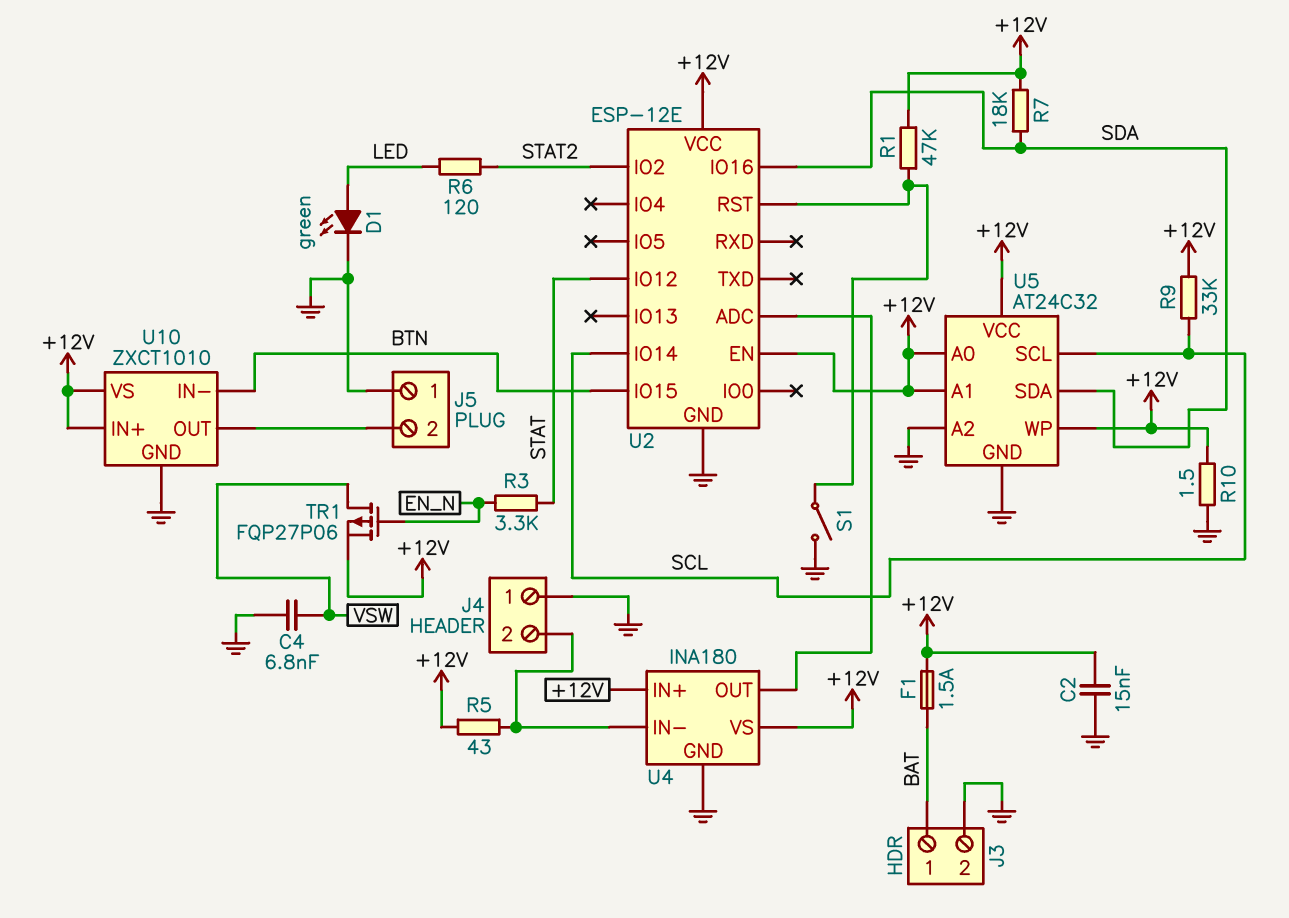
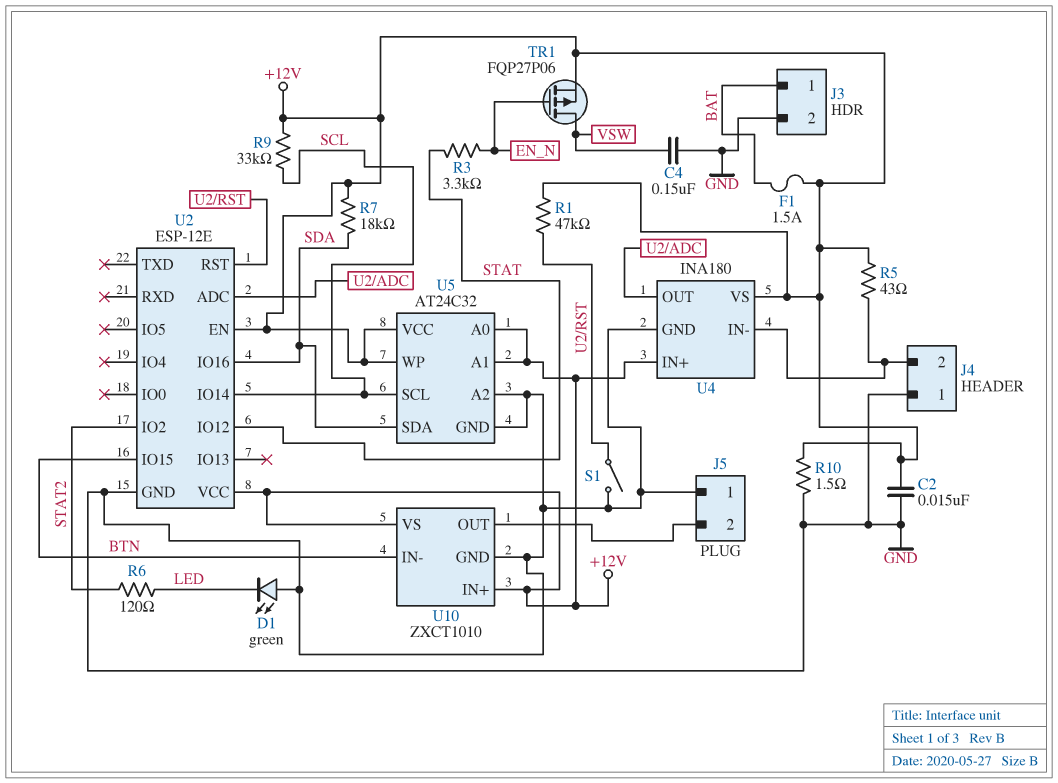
C4: 6.8nF (GND, VSW) -> 150nF (GND, VSW)
D1: LED green (A LED, K GND) -> LED green (A GND, K LED)

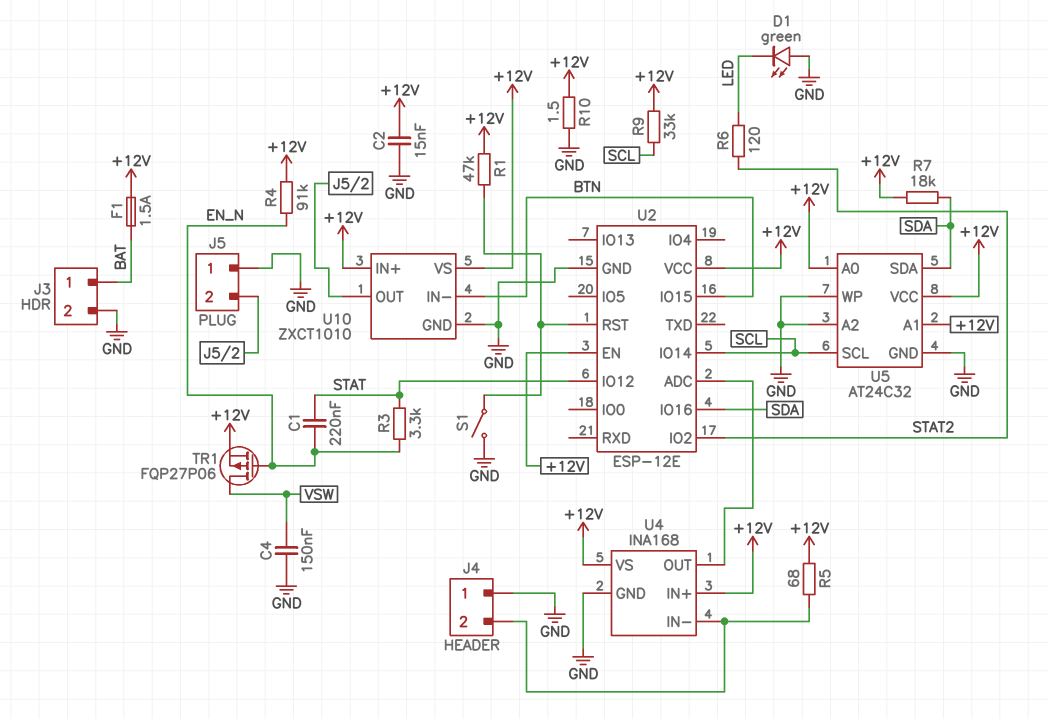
C1: none -> 220nF (EN_N, STAT)
R4: none -> 91k (+12V, EN_N)
R5: 43 (+12V, J4/2) -> 68 (+12V, J4/2)
U4: INA180 -> INA168
U5 pin WP: +12V -> GND

